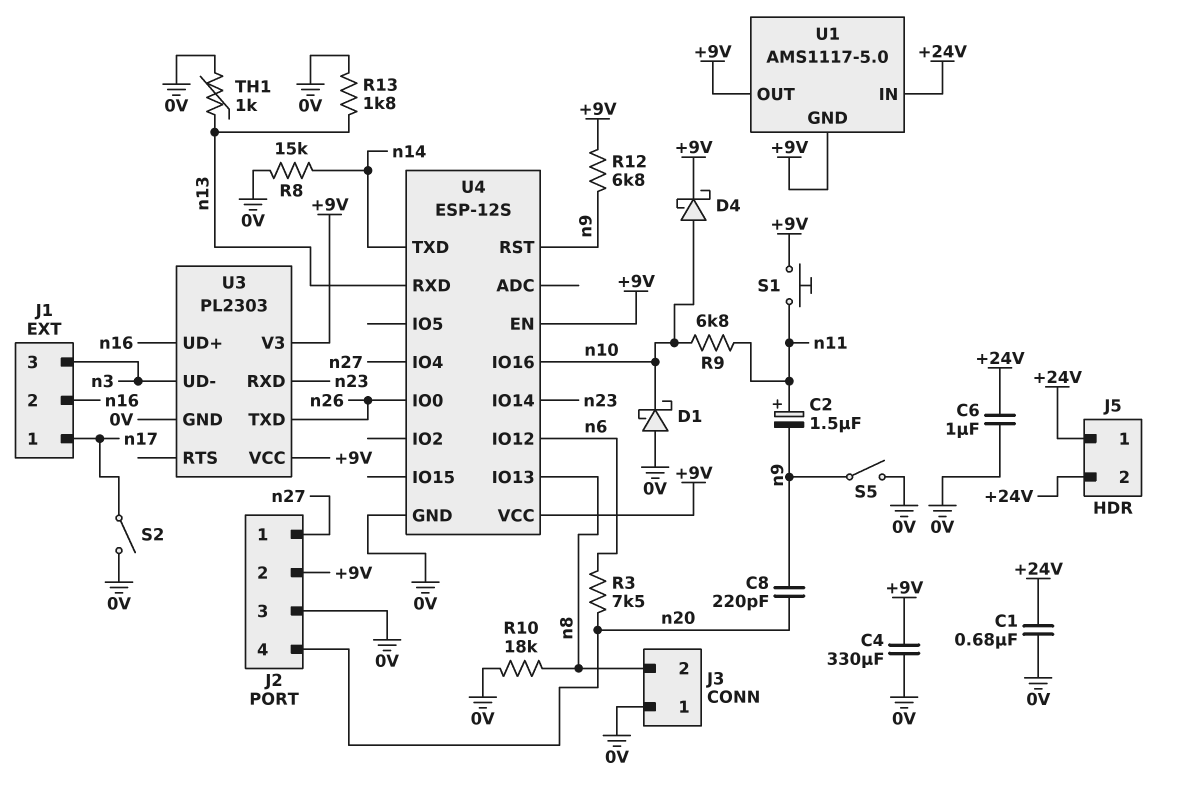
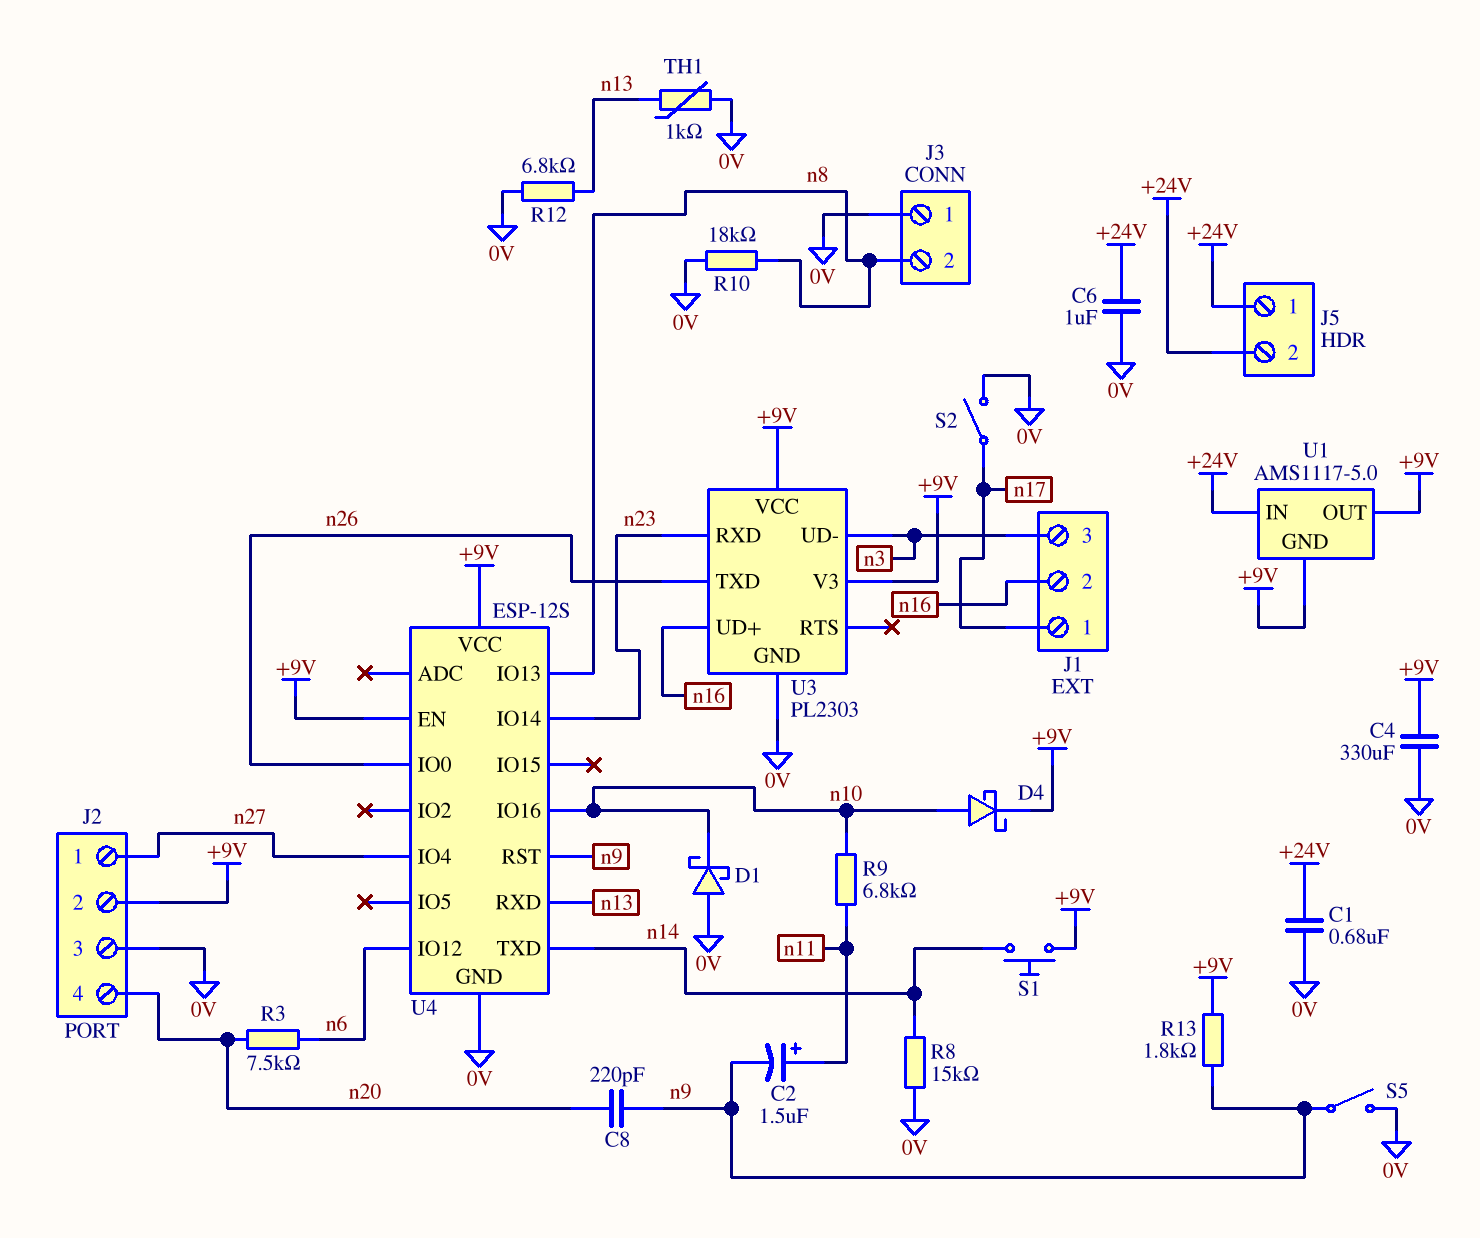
R12: 6.8k (+9V, n9) -> 6.8k (0V, n13)
R13: 1.8k (0V, n13) -> 1.8k (+9V, n9)
S1: button (+9V, n11) -> button (+9V, n14)

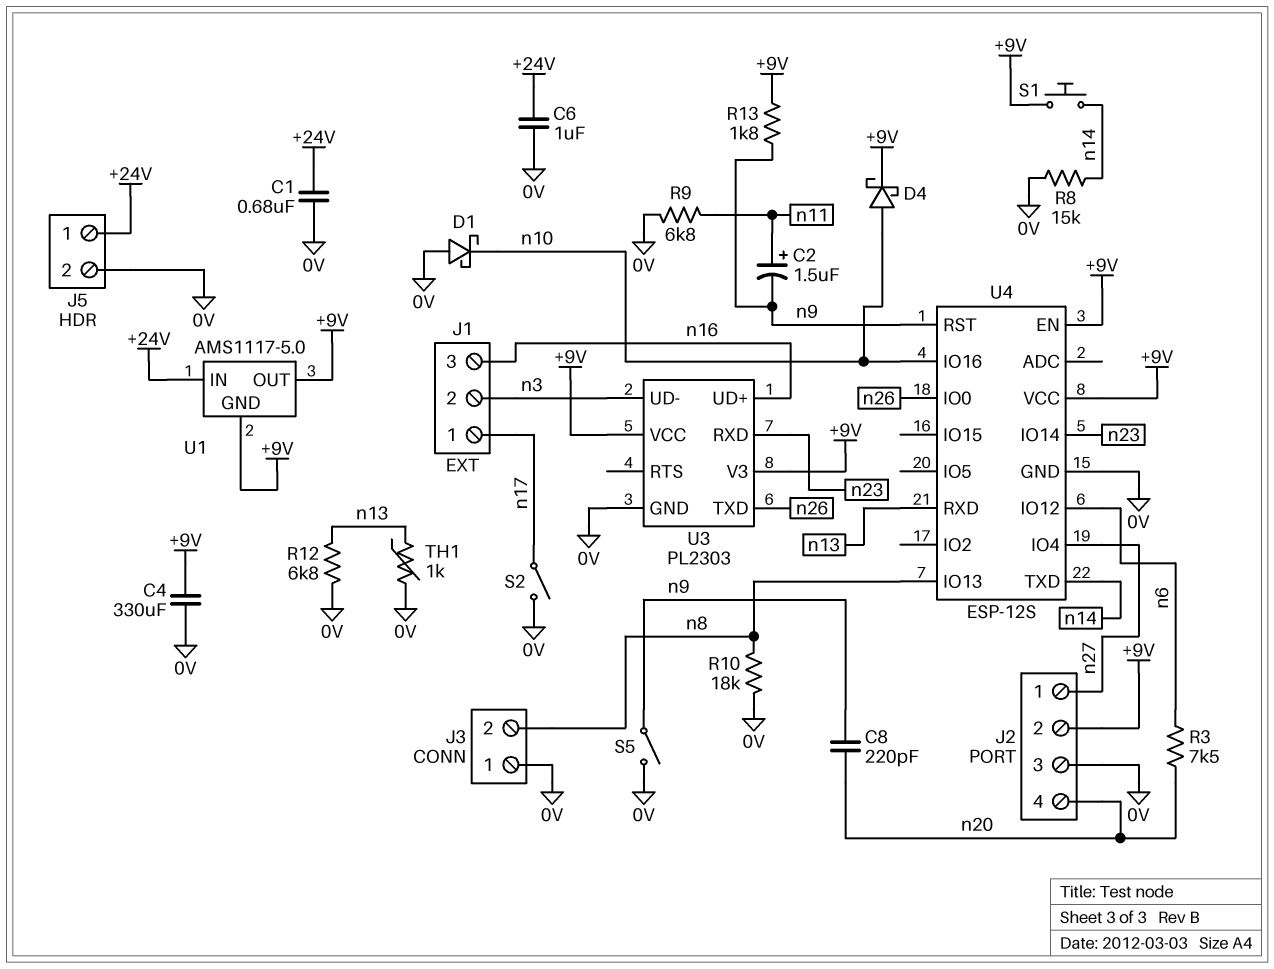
J1 pin 2: n16 -> n3
J1 pin 3: n3 -> n16
J5 pin 2: +24V -> 0V
R9: 6.8k (n10, n11) -> 6.8k (0V, n11)

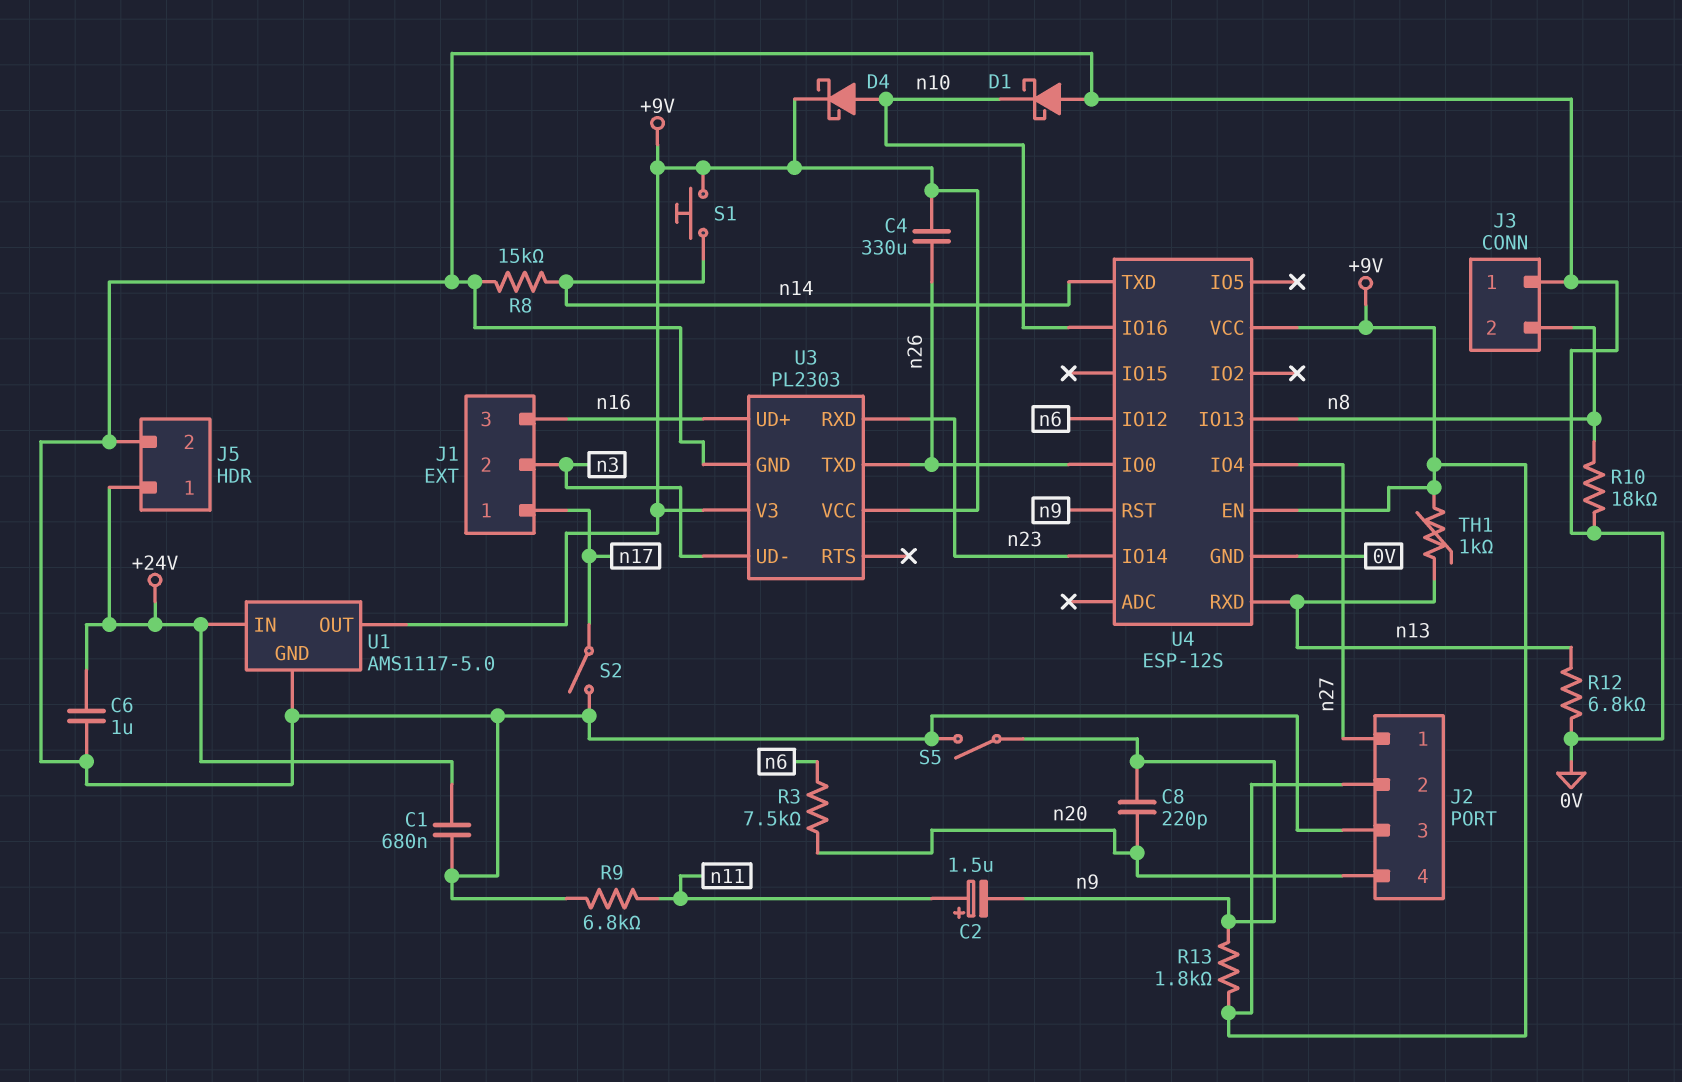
C4: 330uF (+9V, 0V) -> 330uF (+9V, n26)
TH1: 1k (0V, n13) -> 1k (+9V, n13)
U1 pin GND: +9V -> 0V

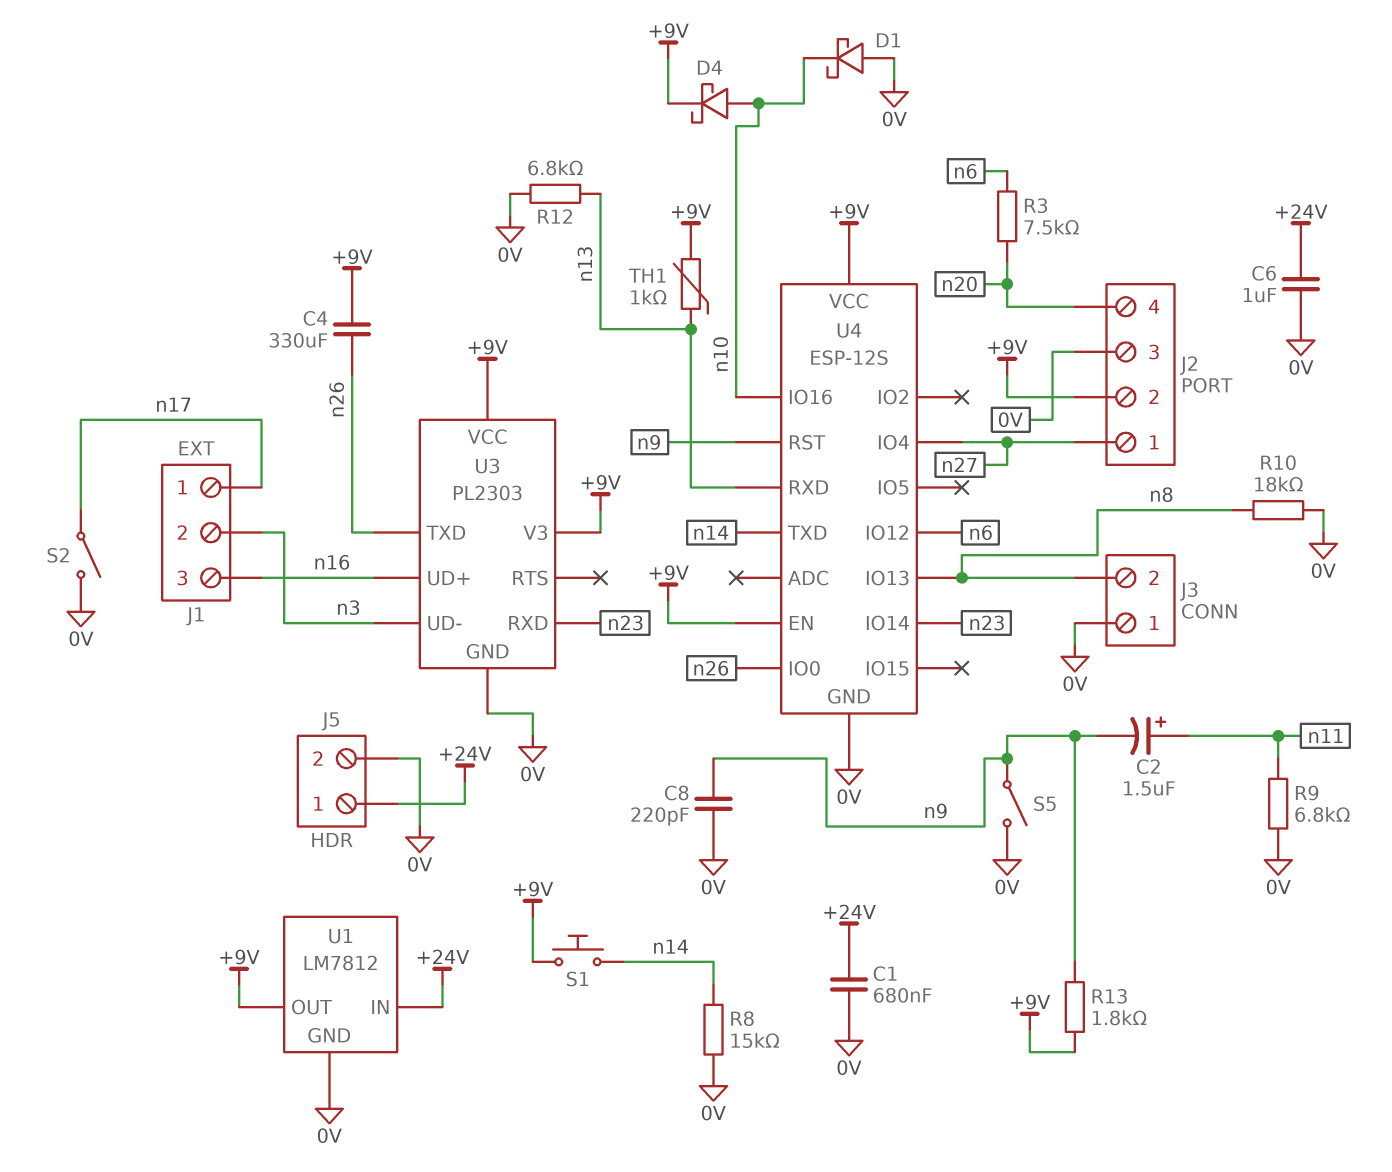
C8: 220pF (n9, n20) -> 220pF (0V, n9)
U1: AMS1117-5.0 -> LM7812

